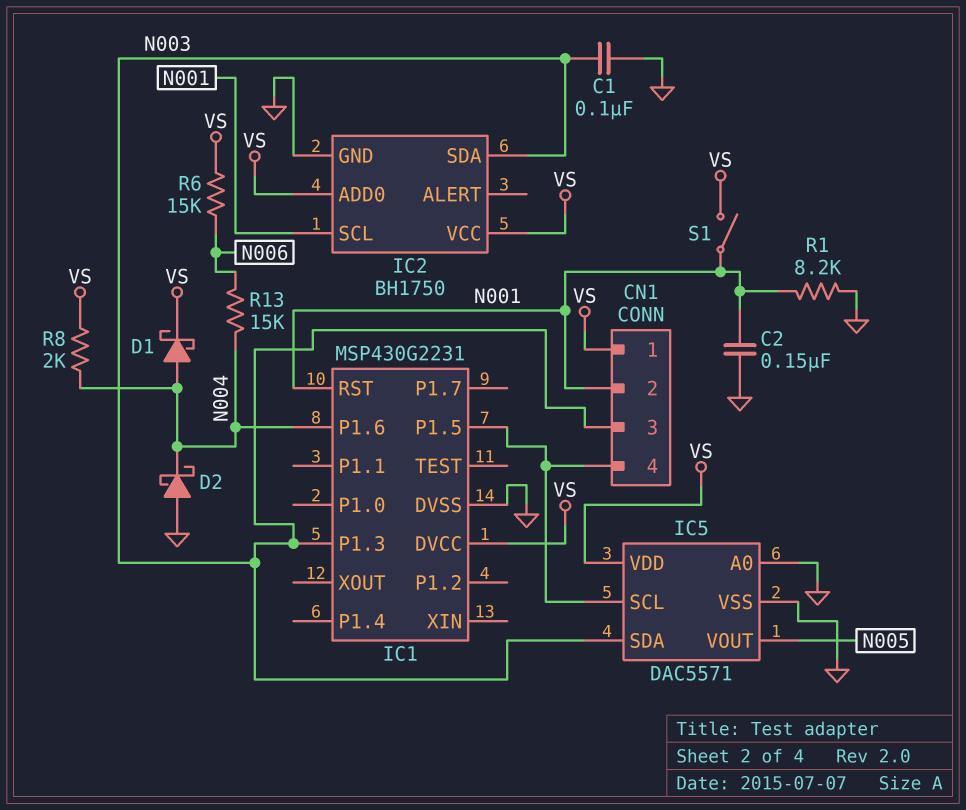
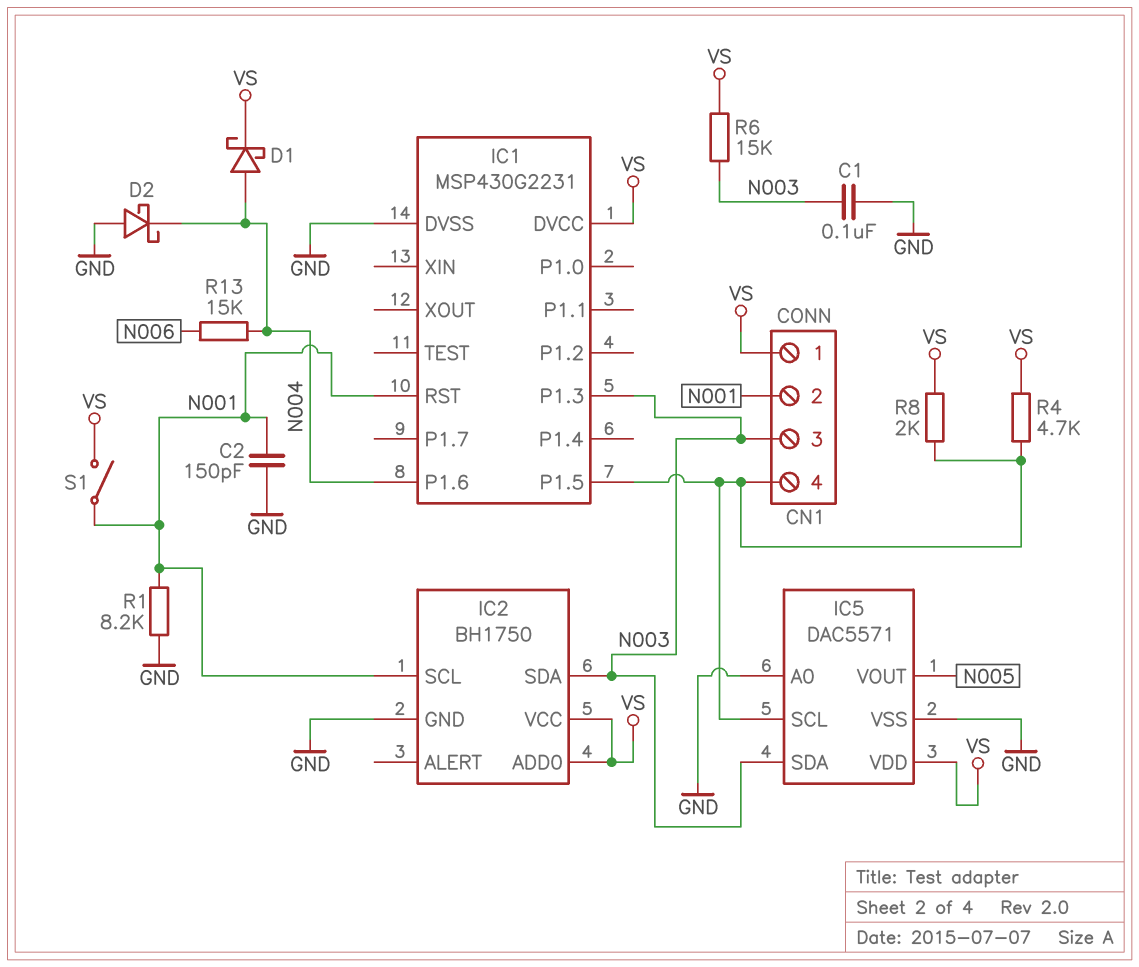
C2: 150nF (GND, N001) -> 150pF (GND, N001)
R4: none -> 4.7k (CN1/4, VS)
R6: 15k (N006, VS) -> 15k (N003, VS)
R8: 2k (N004, VS) -> 2k (CN1/4, VS)

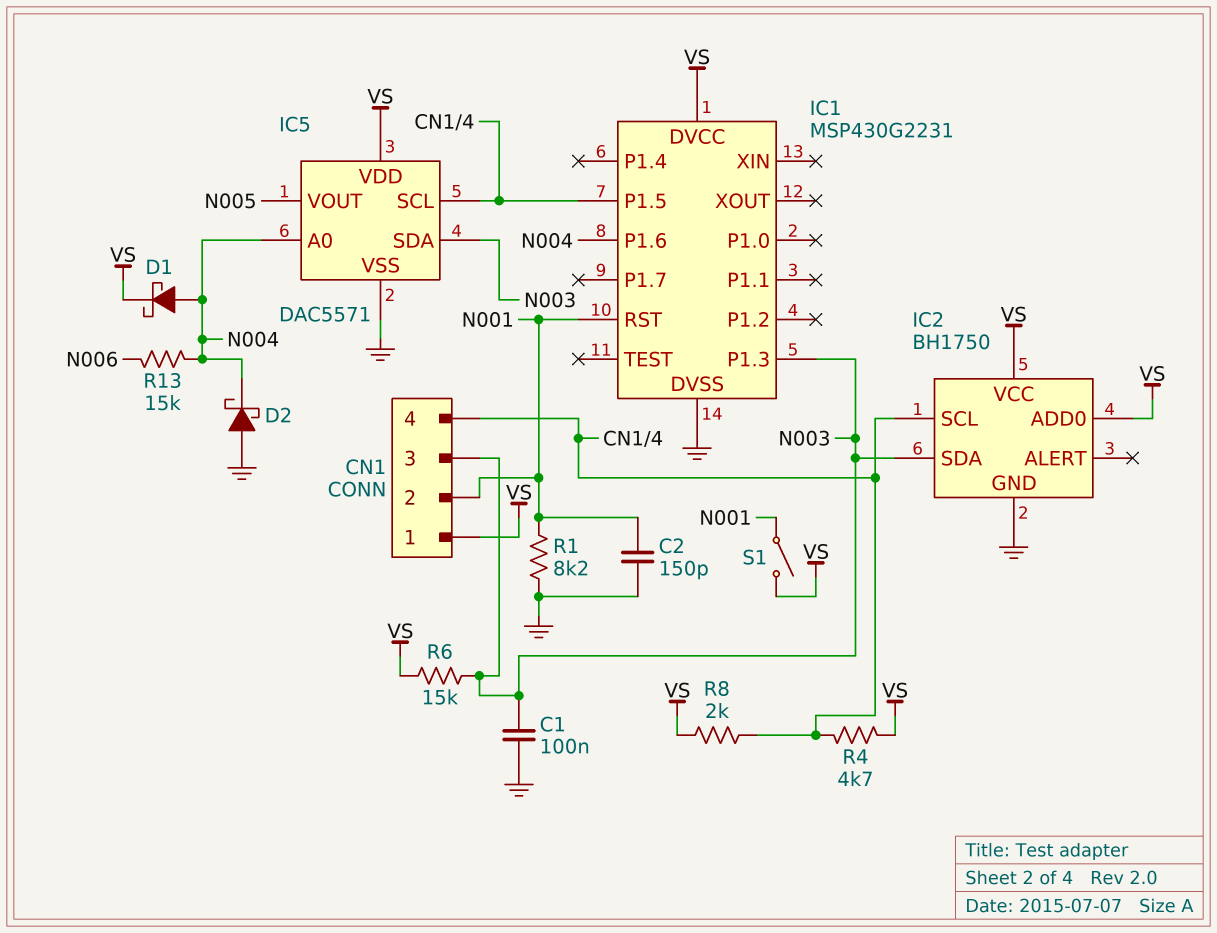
IC2 pin SCL: N001 -> CN1/4
IC5 pin A0: GND -> N004

